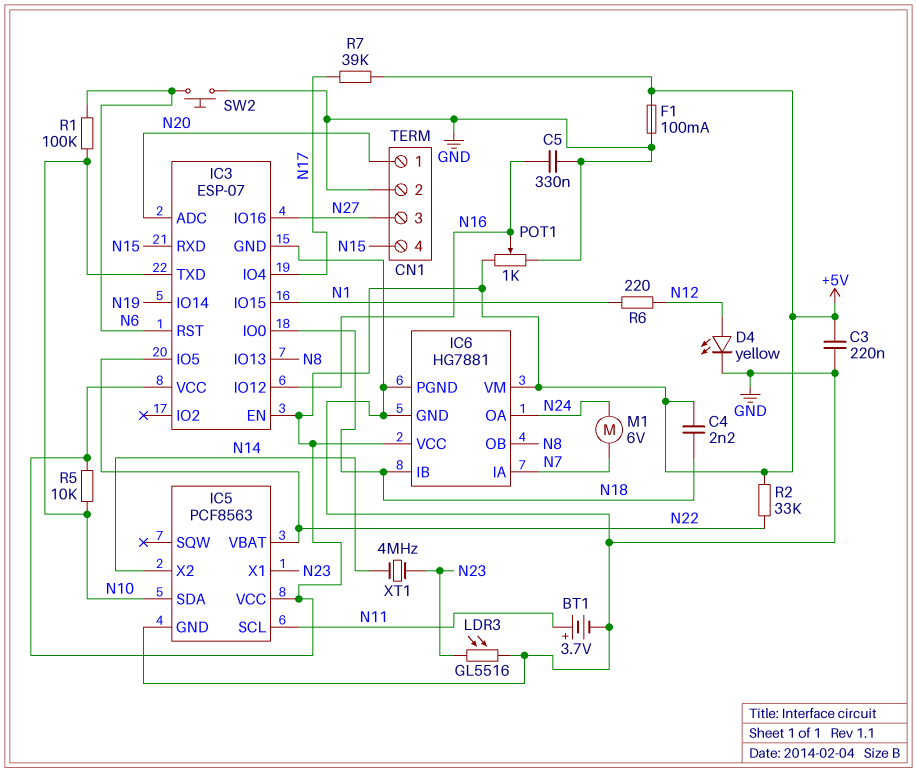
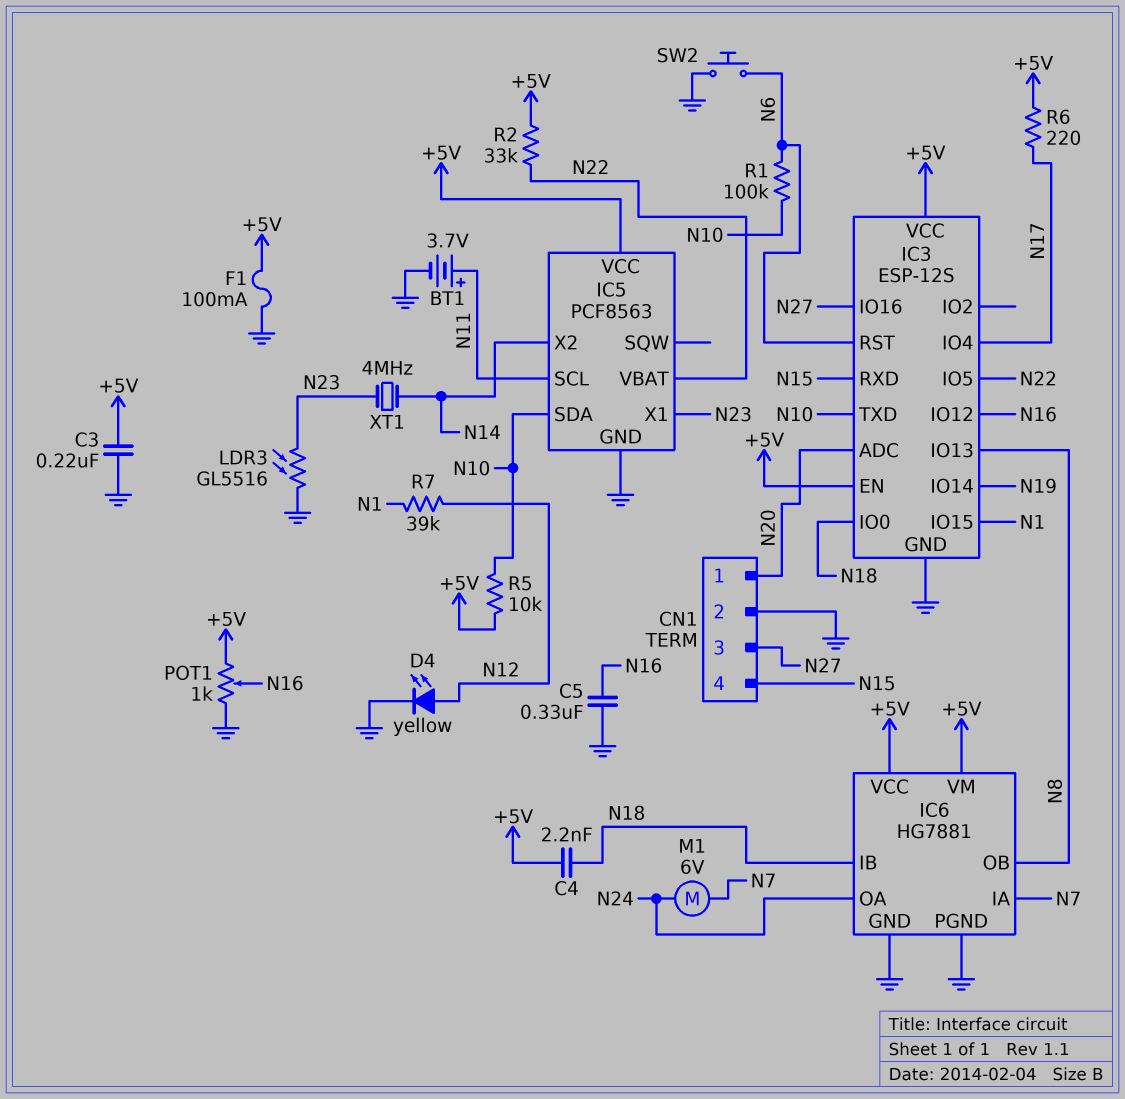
IC3: ESP-07 -> ESP-12S
R6: 220 (N1, N12) -> 220 (+5V, N17)
R7: 39k (+5V, N17) -> 39k (N1, N12)

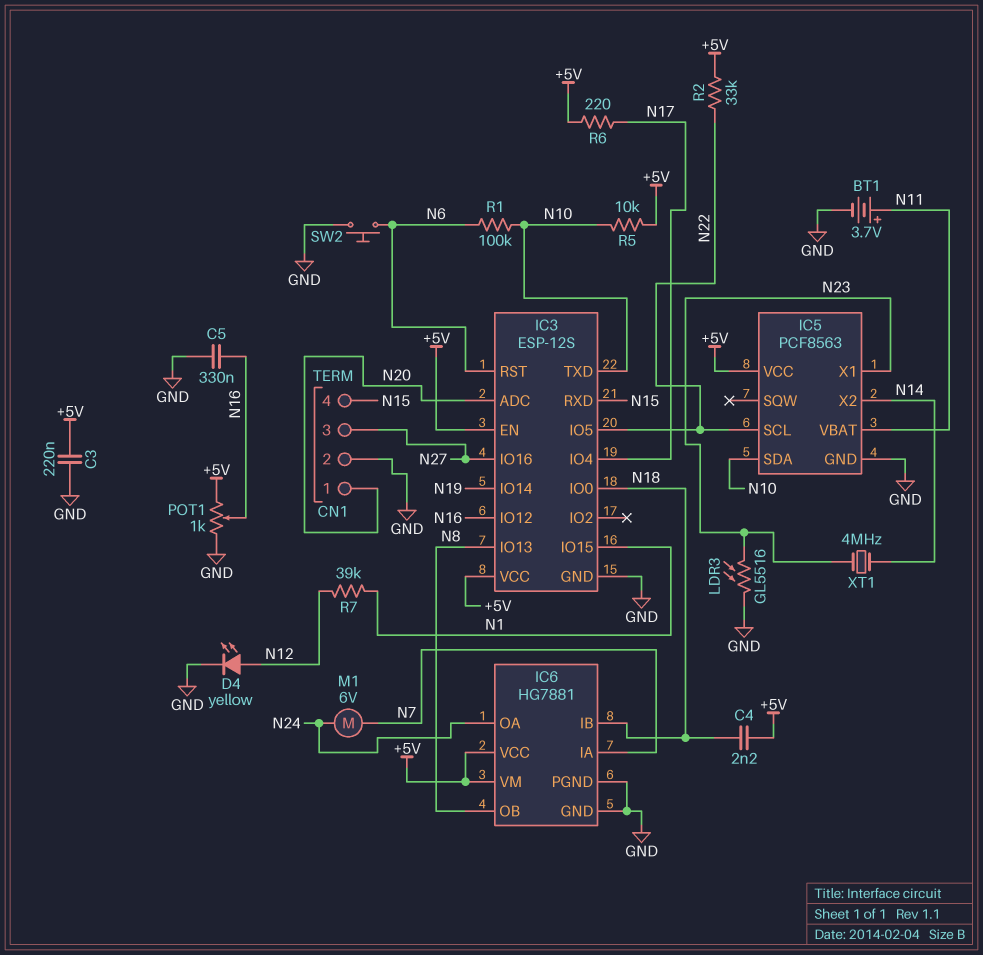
F1: 100mA (+5V, GND) -> none
IC5 pin SCL: N11 -> N22
IC5 pin VBAT: N22 -> N11

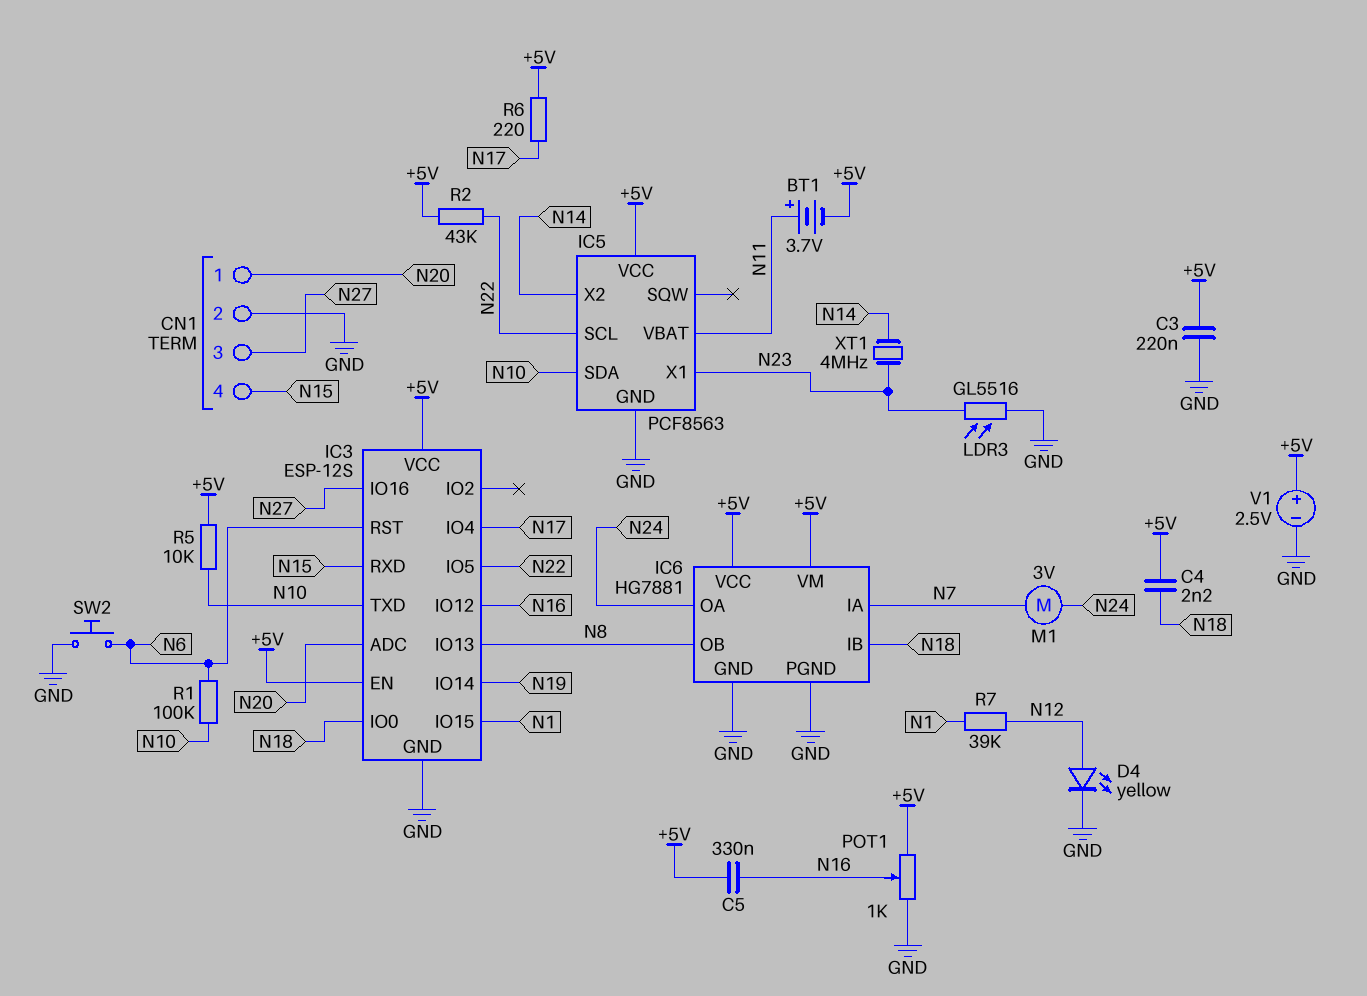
BT1: 3.7V (plus N11, minus GND) -> 3.7V (plus N11, minus +5V)
C5: 330nF (GND, N16) -> 330nF (+5V, N16)
M1: motor 6V (N7, N24) -> motor 3V (N7, N24)
R2: 33k (+5V, N22) -> 43k (+5V, N22)
V1: none -> 2.5V (plus +5V, minus GND)

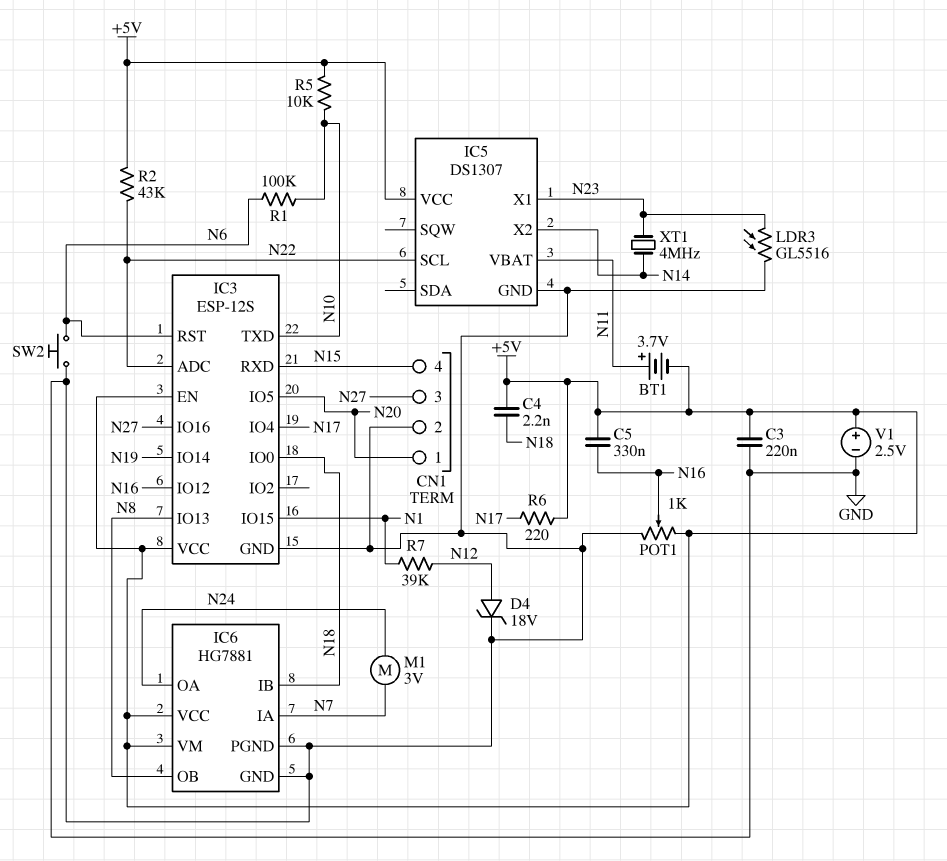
D4: LED yellow (A N12, K GND) -> zener 18V (A N12, K GND)
IC3 pin ADC: N20 -> N22
IC3 pin IO5: N22 -> N20
IC5: PCF8563 -> DS1307
IC5 pin SDA: N10 -> none

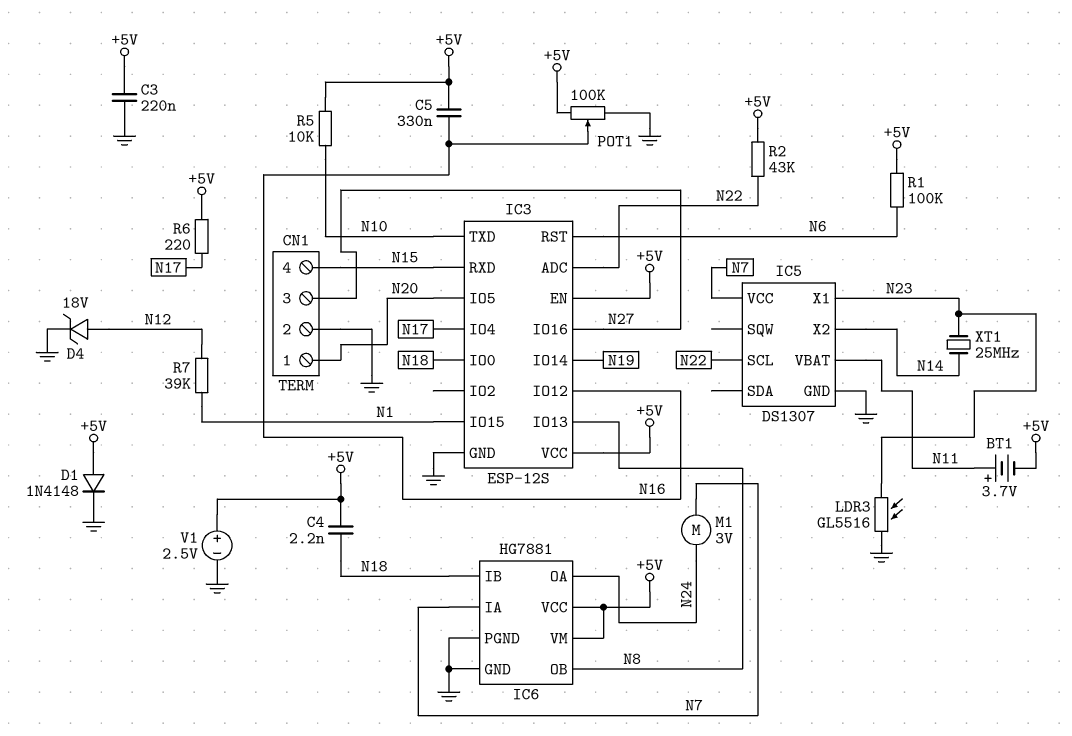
D1: none -> diode 1N4148 (A +5V, K GND)
IC5 pin VCC: +5V -> N7
POT1: 1k (+5V, GND, wiper N16) -> 100k (+5V, GND, wiper N16)
R1: 100k (N6, N10) -> 100k (+5V, N6)
SW2: button (GND, N6) -> none
XT1: 4MHz (N14, N23) -> 25MHz (N14, N23)

